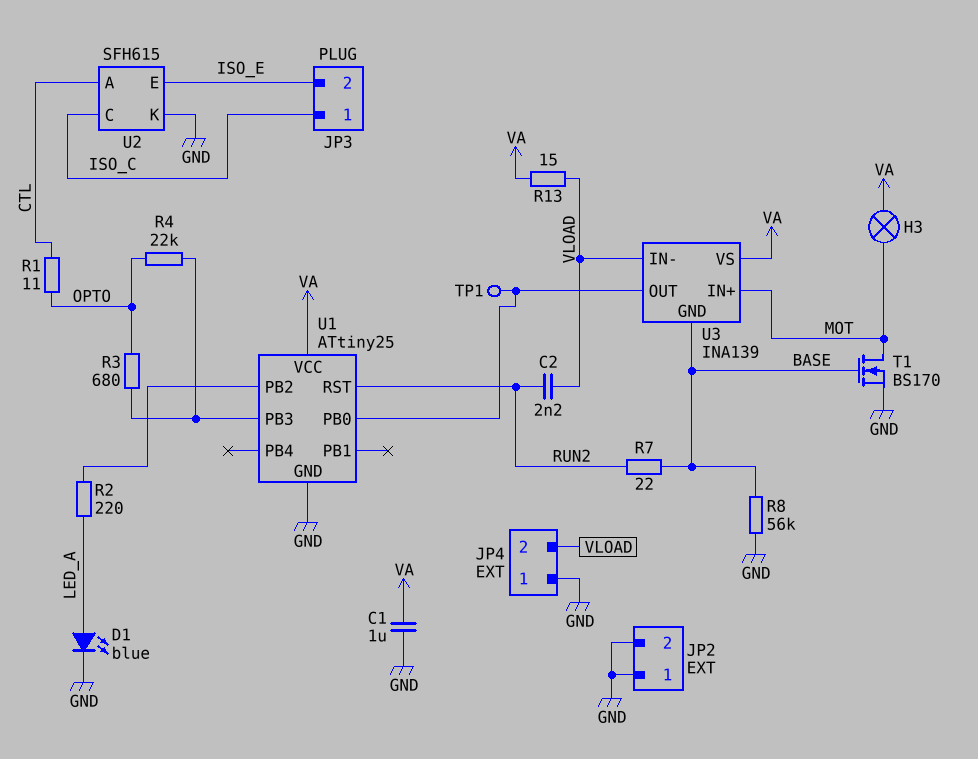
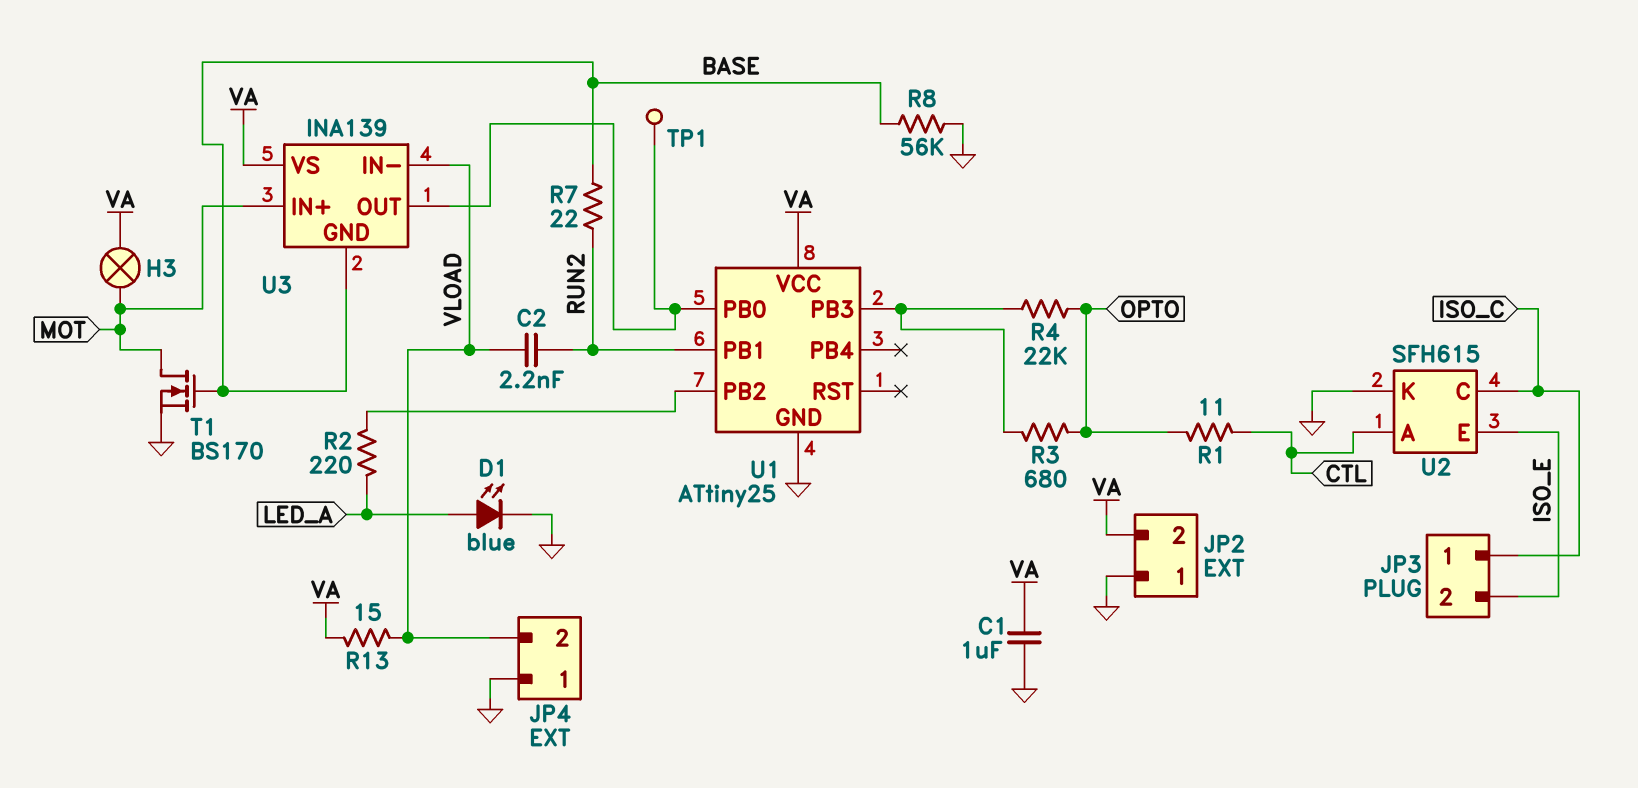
JP2 pin 2: GND -> VA
U1 pin PB1: none -> RUN2
U1 pin RST: RUN2 -> none

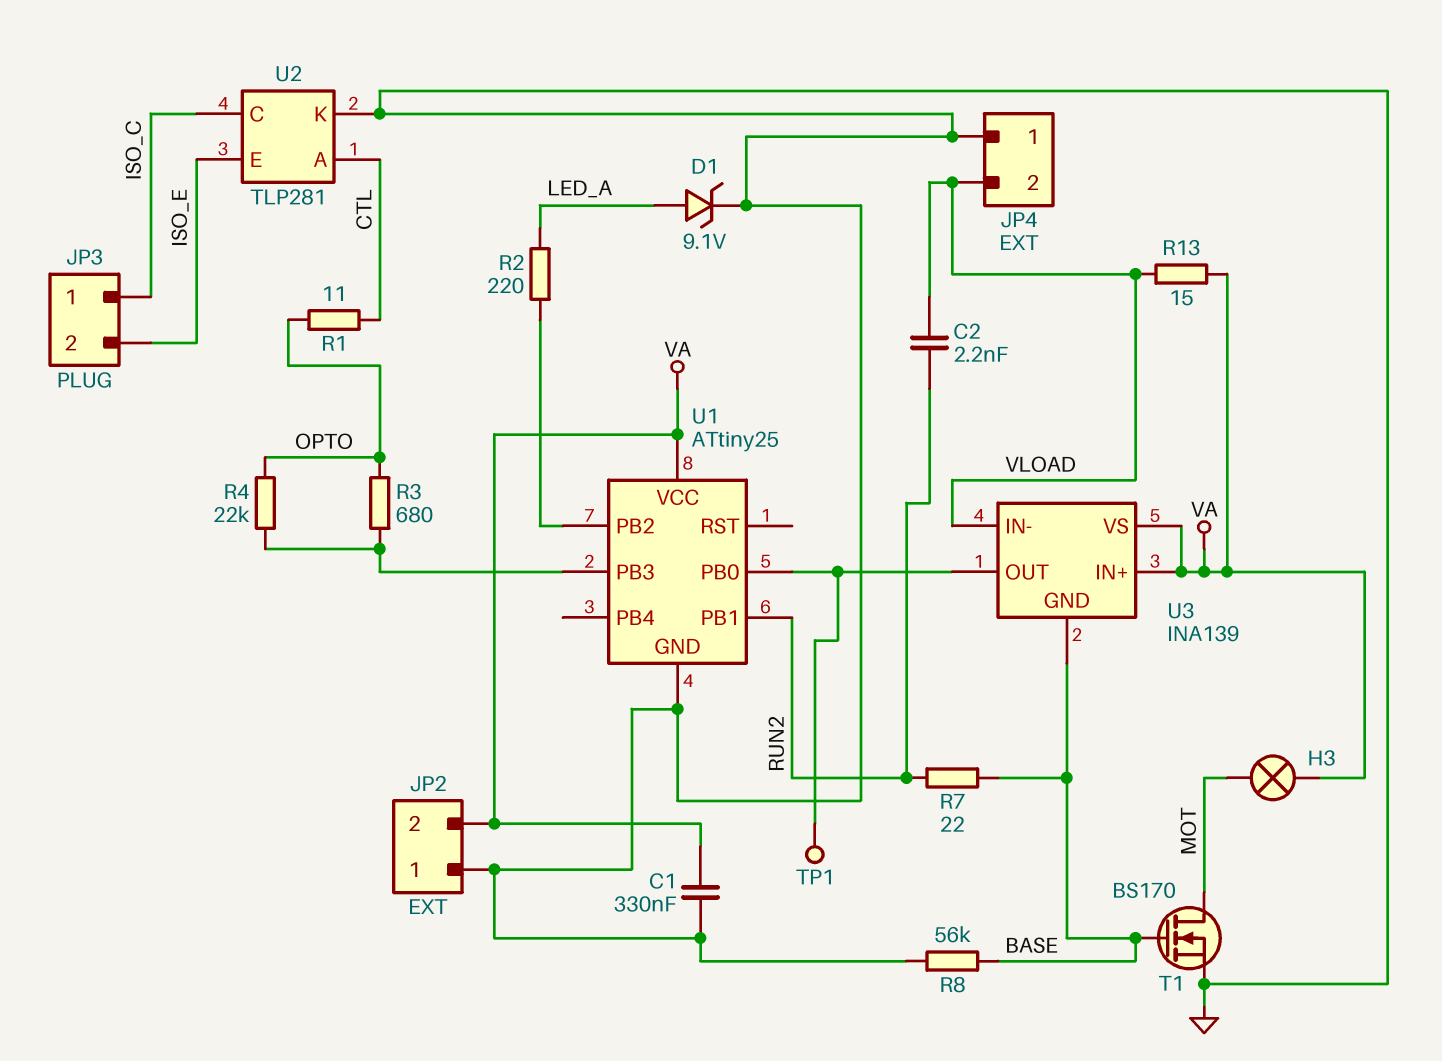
C1: 1uF (GND, VA) -> 330nF (GND, VA)
D1: LED blue (A LED_A, K GND) -> zener 9.1V (A LED_A, K GND)
U2: SFH615 -> TLP281
U3 pin IN+: MOT -> VA

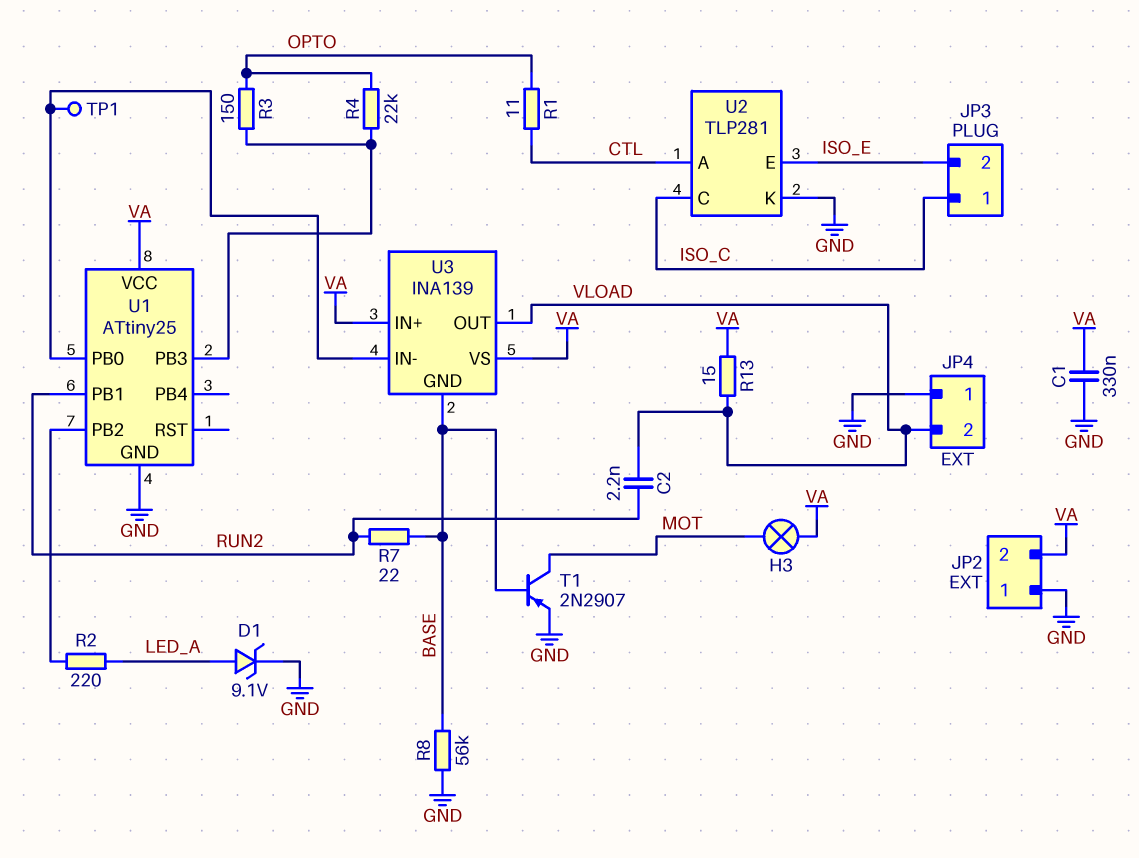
R3: 680 (OPTO, U1/PB3) -> 150 (OPTO, U1/PB3)
T1: NMOS BS170 (G BASE, D MOT, S GND) -> PNP 2N2907 (B BASE, C MOT, E GND)
U3 pin IN-: VLOAD -> U1/PB0
U3 pin OUT: U1/PB0 -> VLOAD

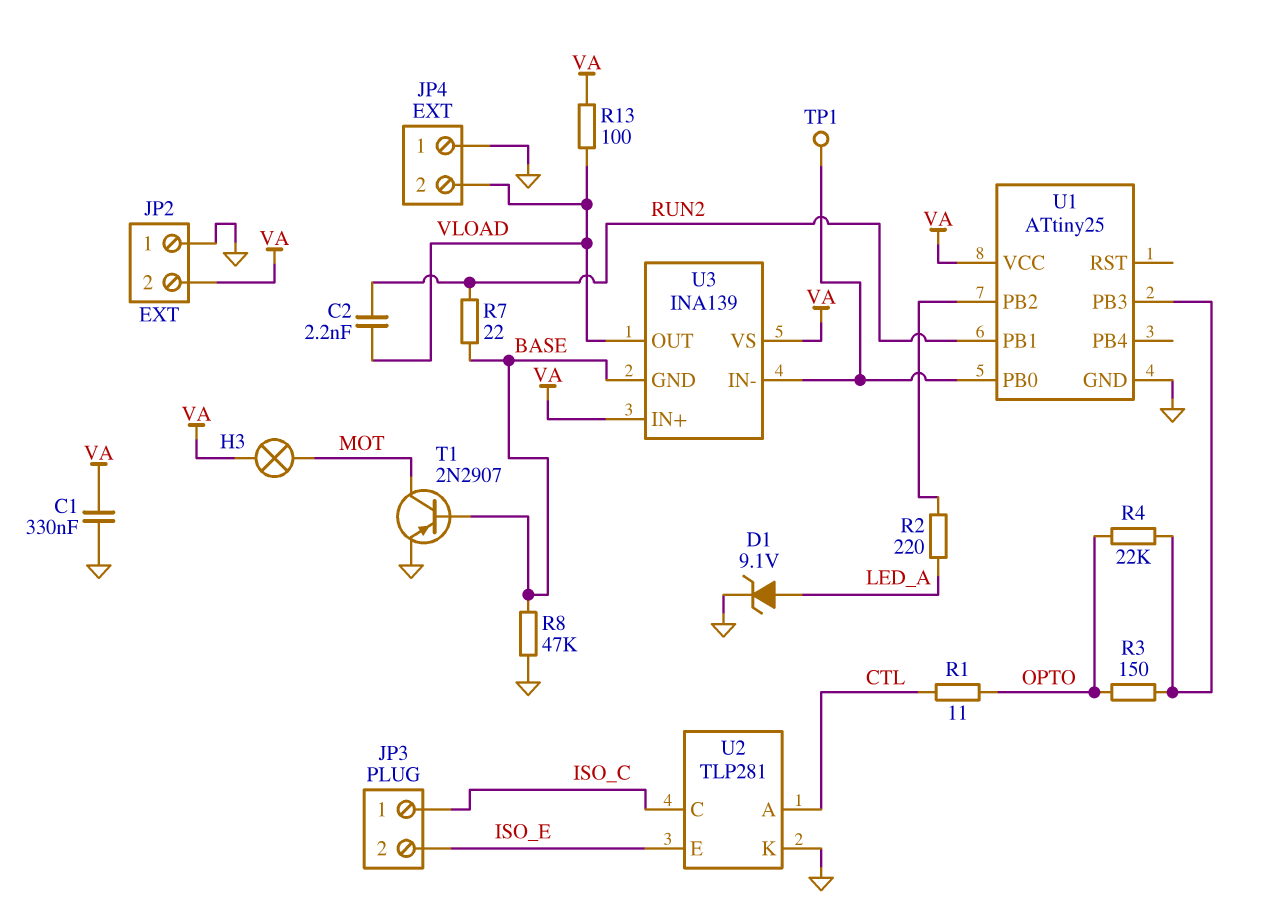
R8: 56k (BASE, GND) -> 47k (BASE, GND)
R13: 15 (VA, VLOAD) -> 100 (VA, VLOAD)

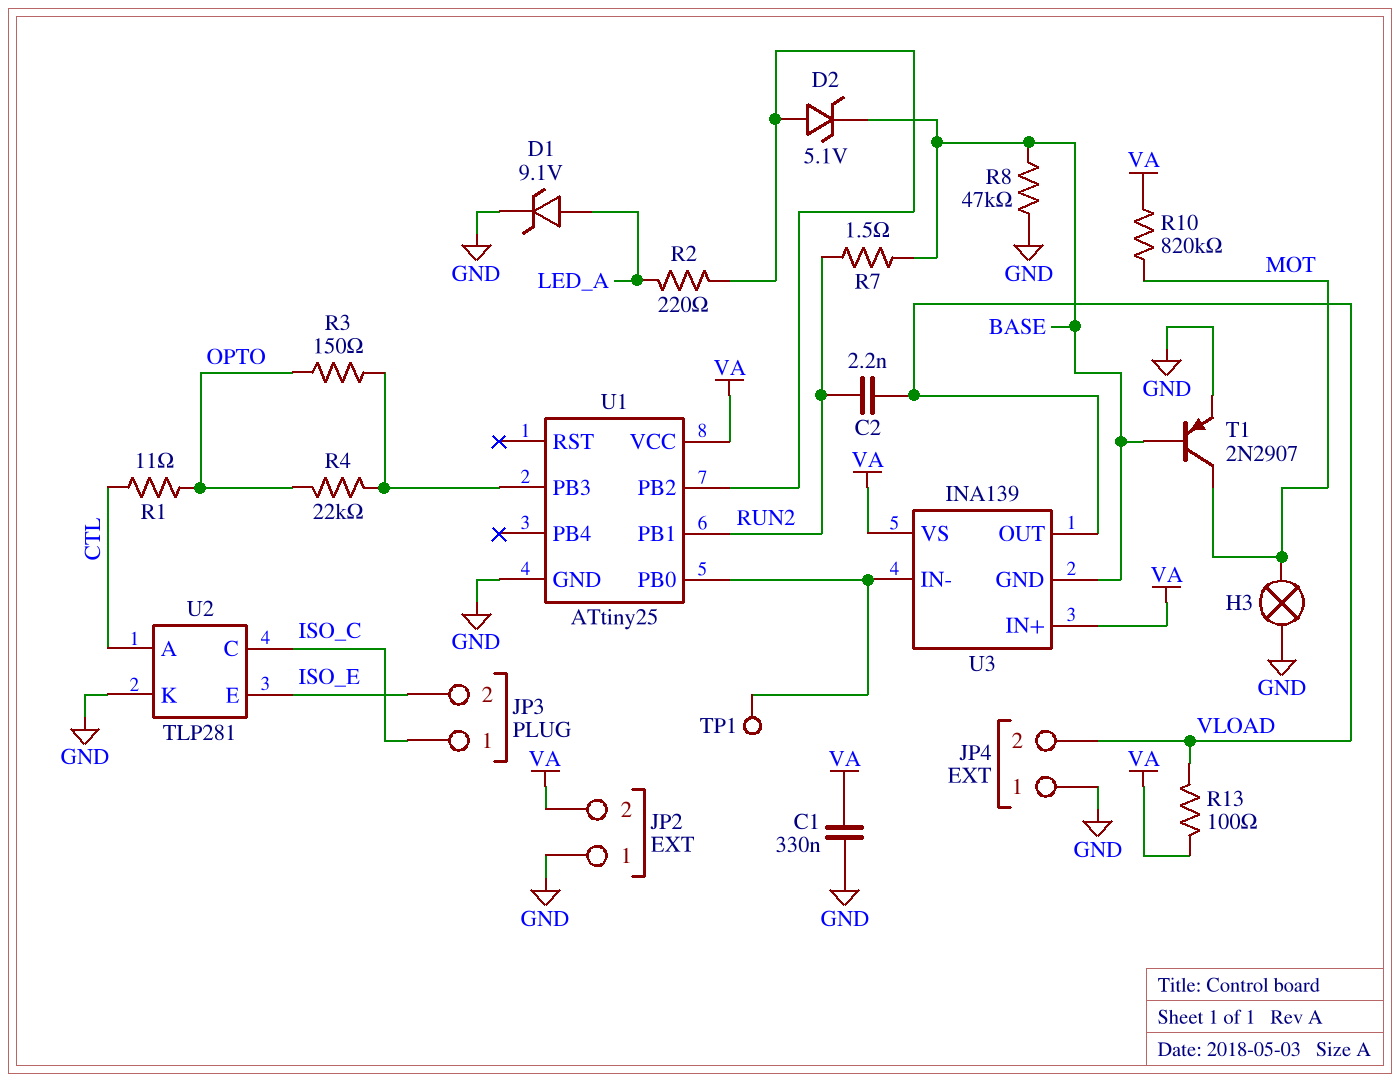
D2: none -> zener 5.1V (A U1/PB2, K BASE)
H3: lamp (MOT, VA) -> lamp (GND, MOT)
R7: 22 (BASE, RUN2) -> 1.5 (BASE, RUN2)
R10: none -> 820k (MOT, VA)

